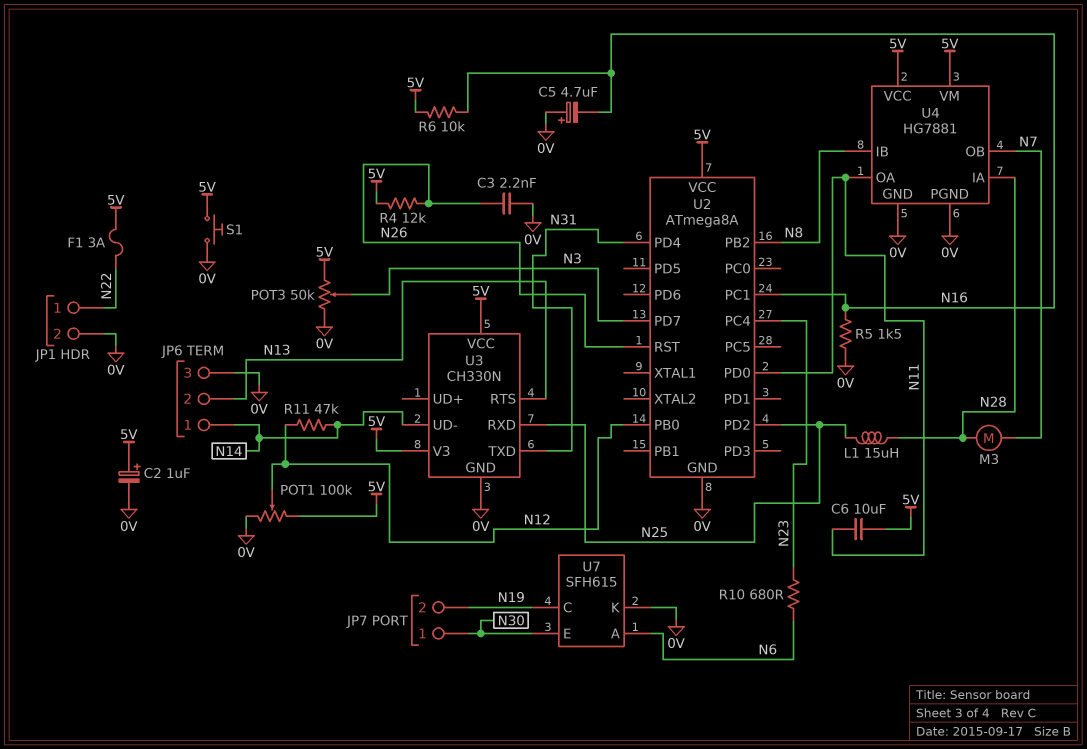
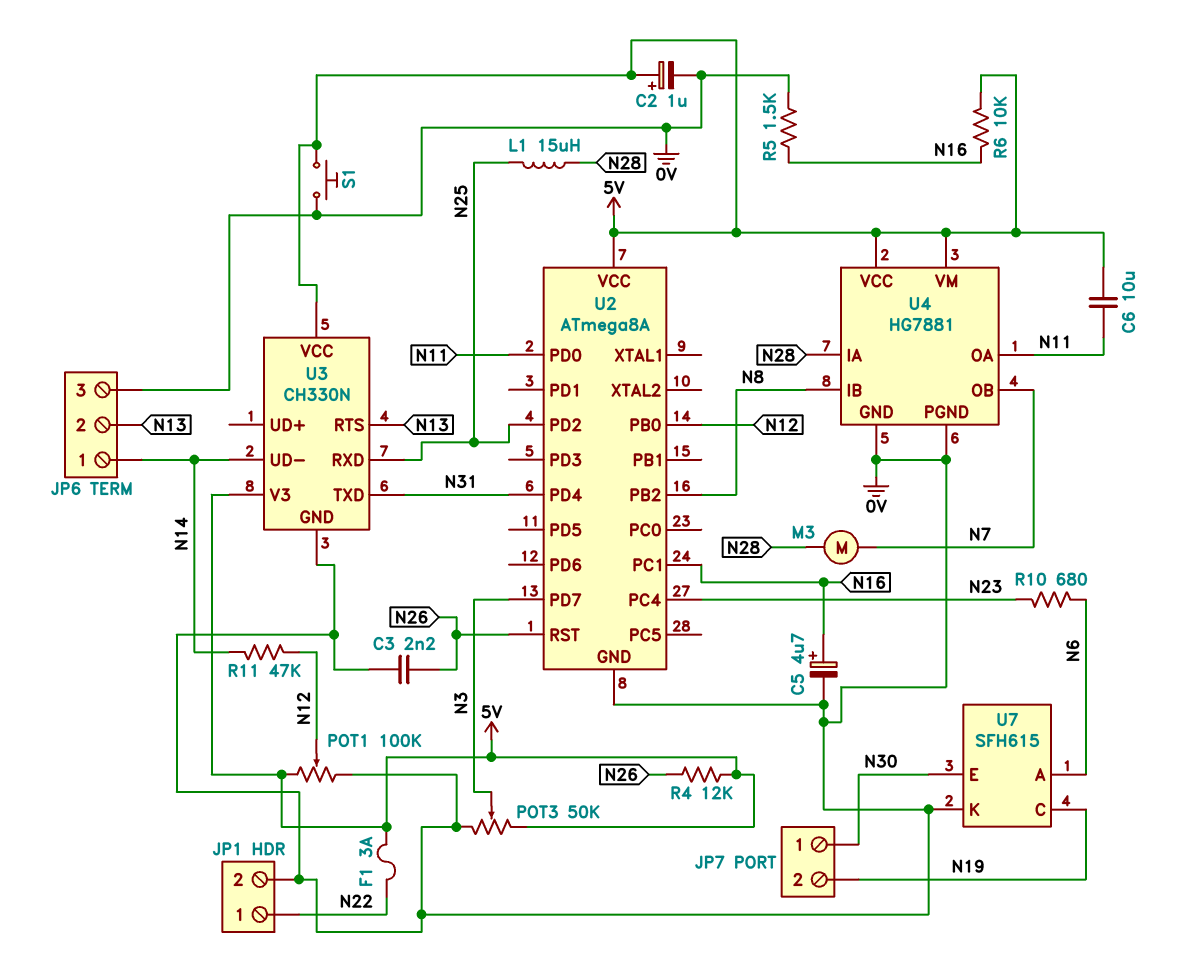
C5: 4.7uF (plus 0V, minus N16) -> 4.7uF (plus N16, minus 0V)

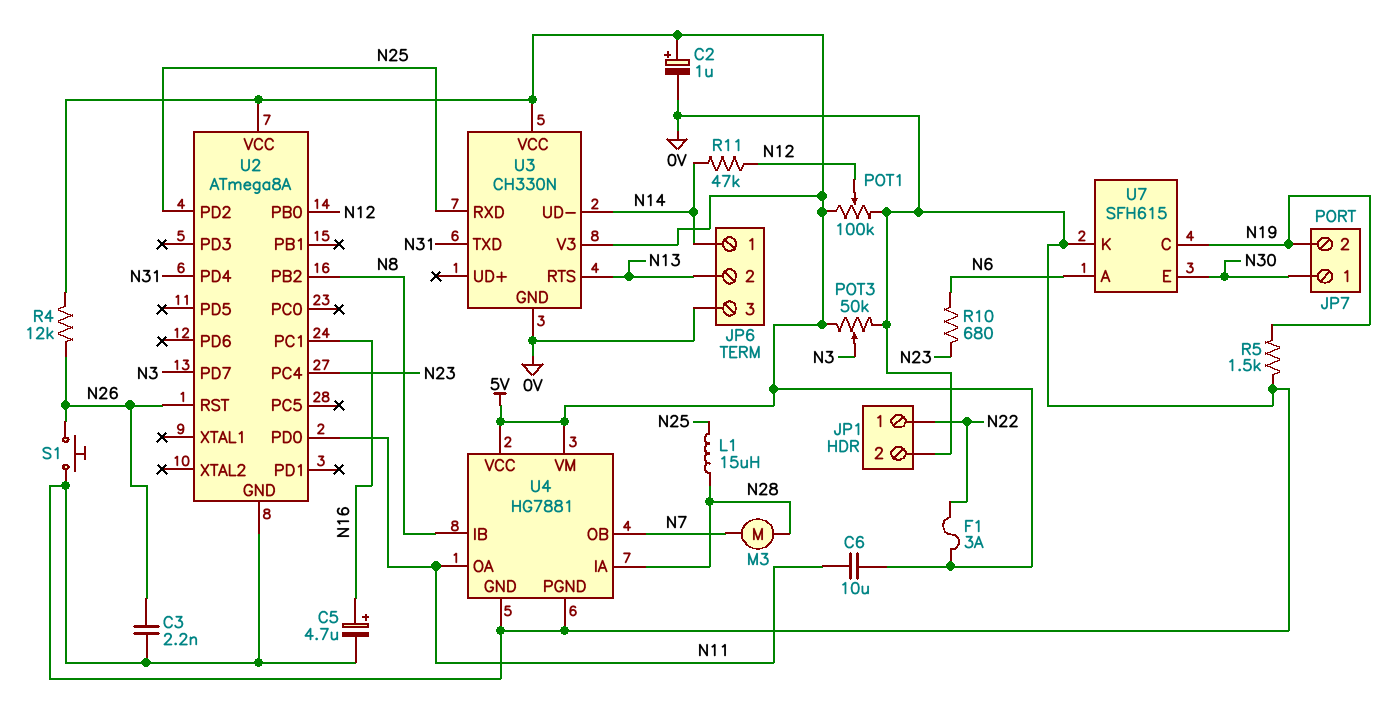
R5: 1.5k (0V, N16) -> 1.5k (0V, N19)
R6: 10k (5V, N16) -> none
S1: button (0V, 5V) -> button (0V, N26)

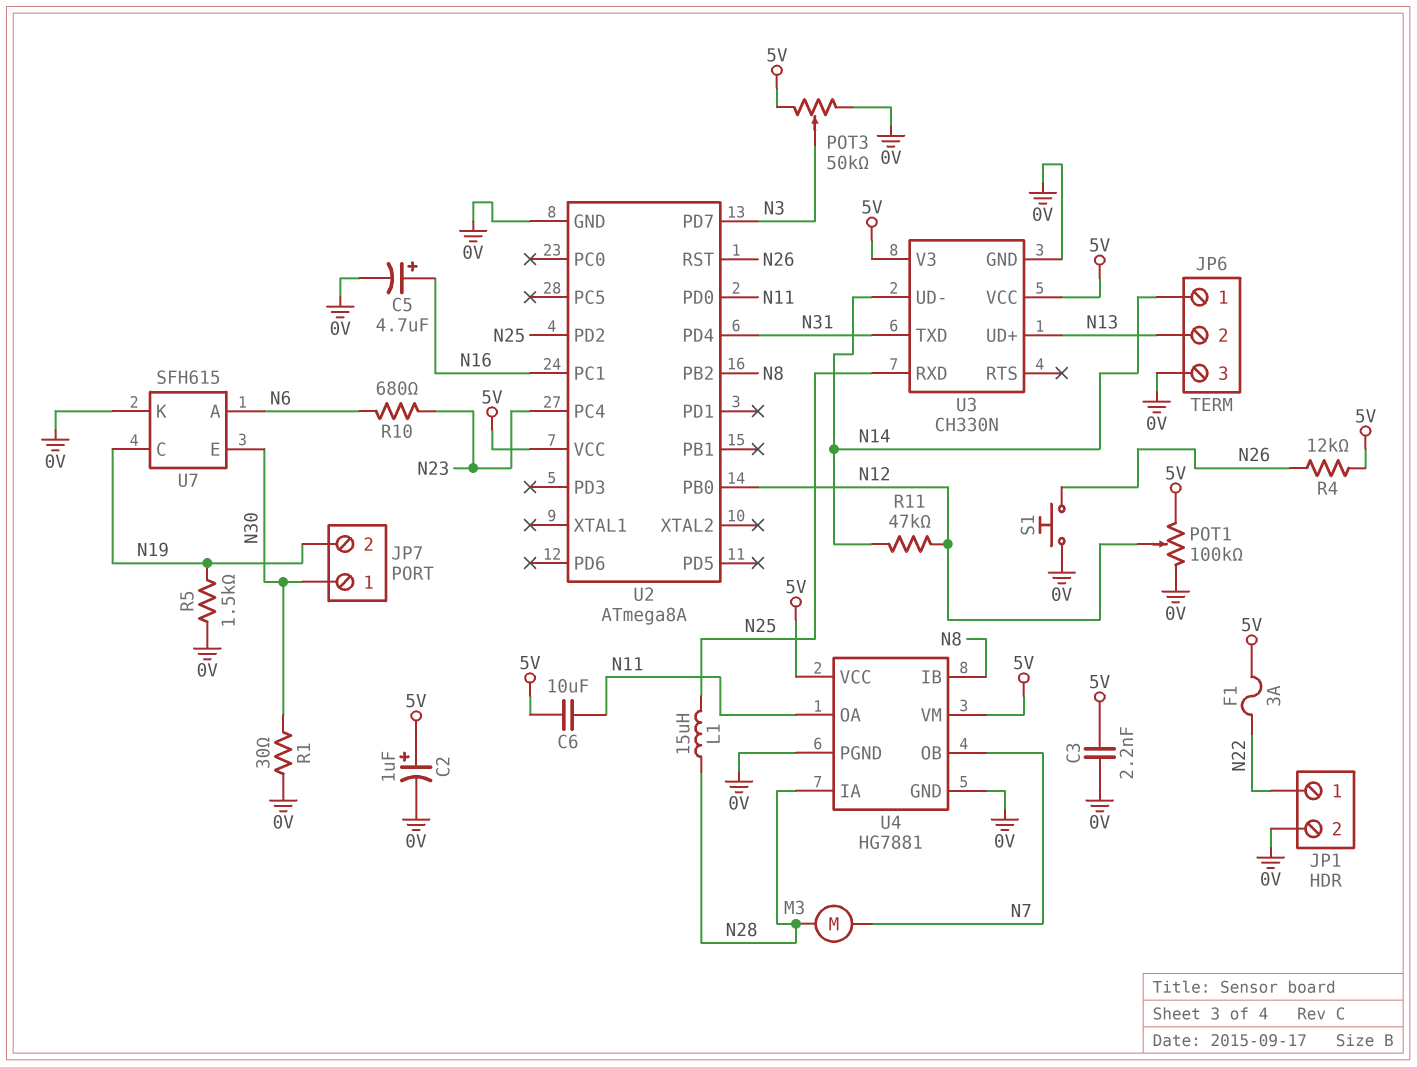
C3: 2.2nF (0V, N26) -> 2.2nF (0V, 5V)
R1: none -> 30 (0V, N30)
U3 pin RTS: N13 -> none
U3 pin UD+: none -> N13

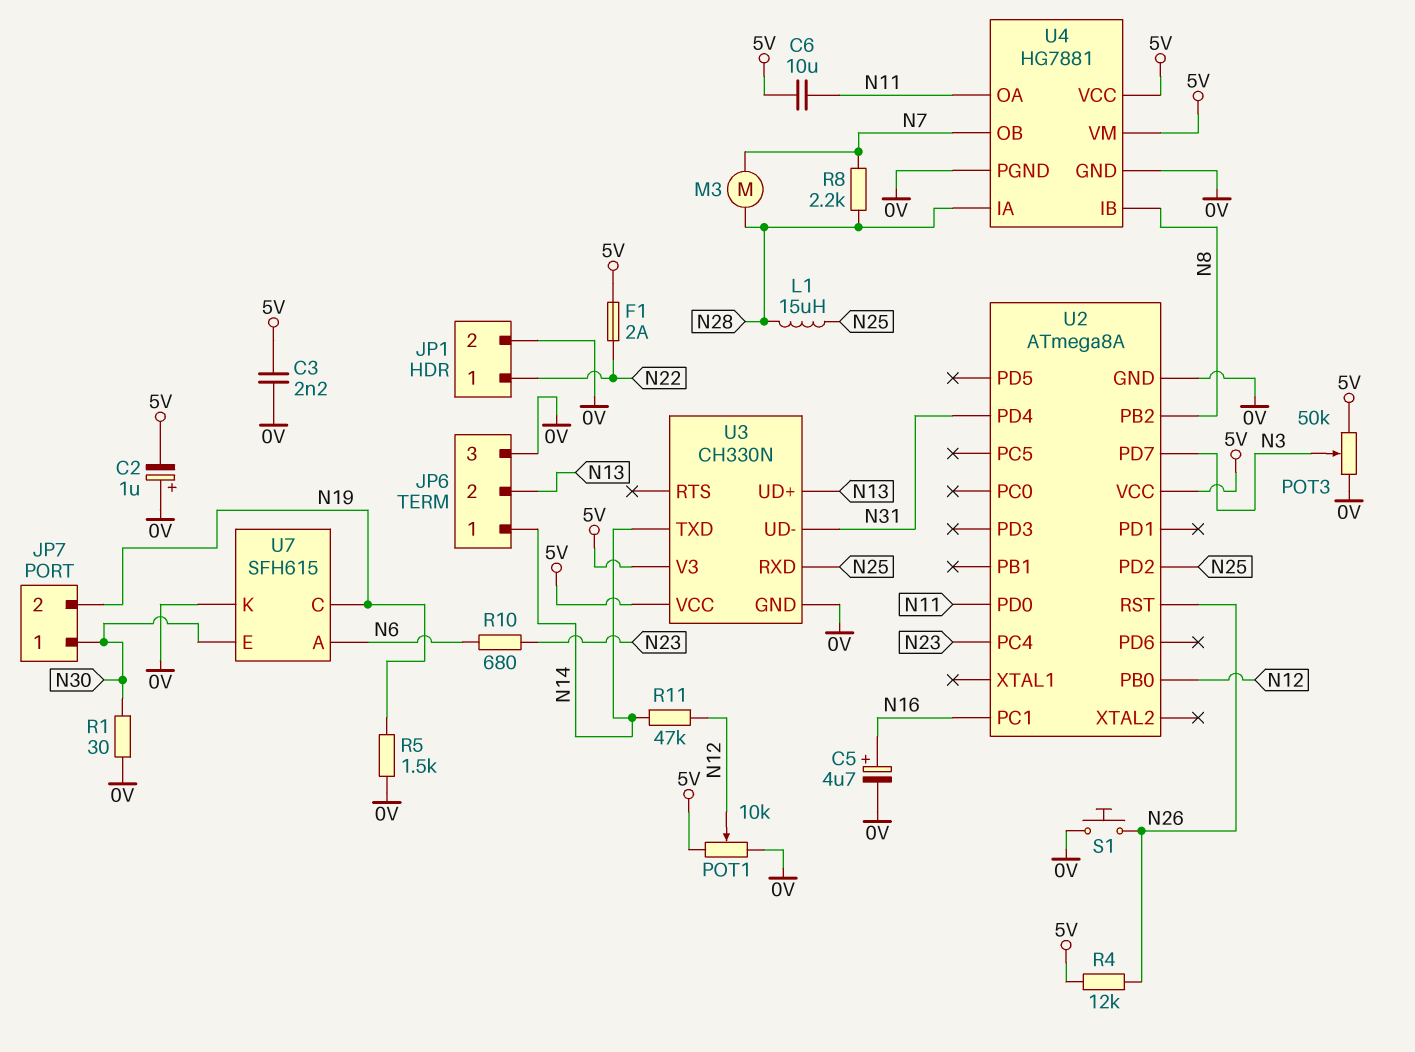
C2: 1uF (plus 5V, minus 0V) -> 1uF (plus 0V, minus 5V)
F1: 3A (5V, N22) -> 2A (5V, N22)
POT1: 100k (0V, 5V, wiper N12) -> 10k (0V, 5V, wiper N12)
R8: none -> 2.2k (N7, N28)
U3 pin TXD: N31 -> N14
U3 pin UD-: N14 -> N31

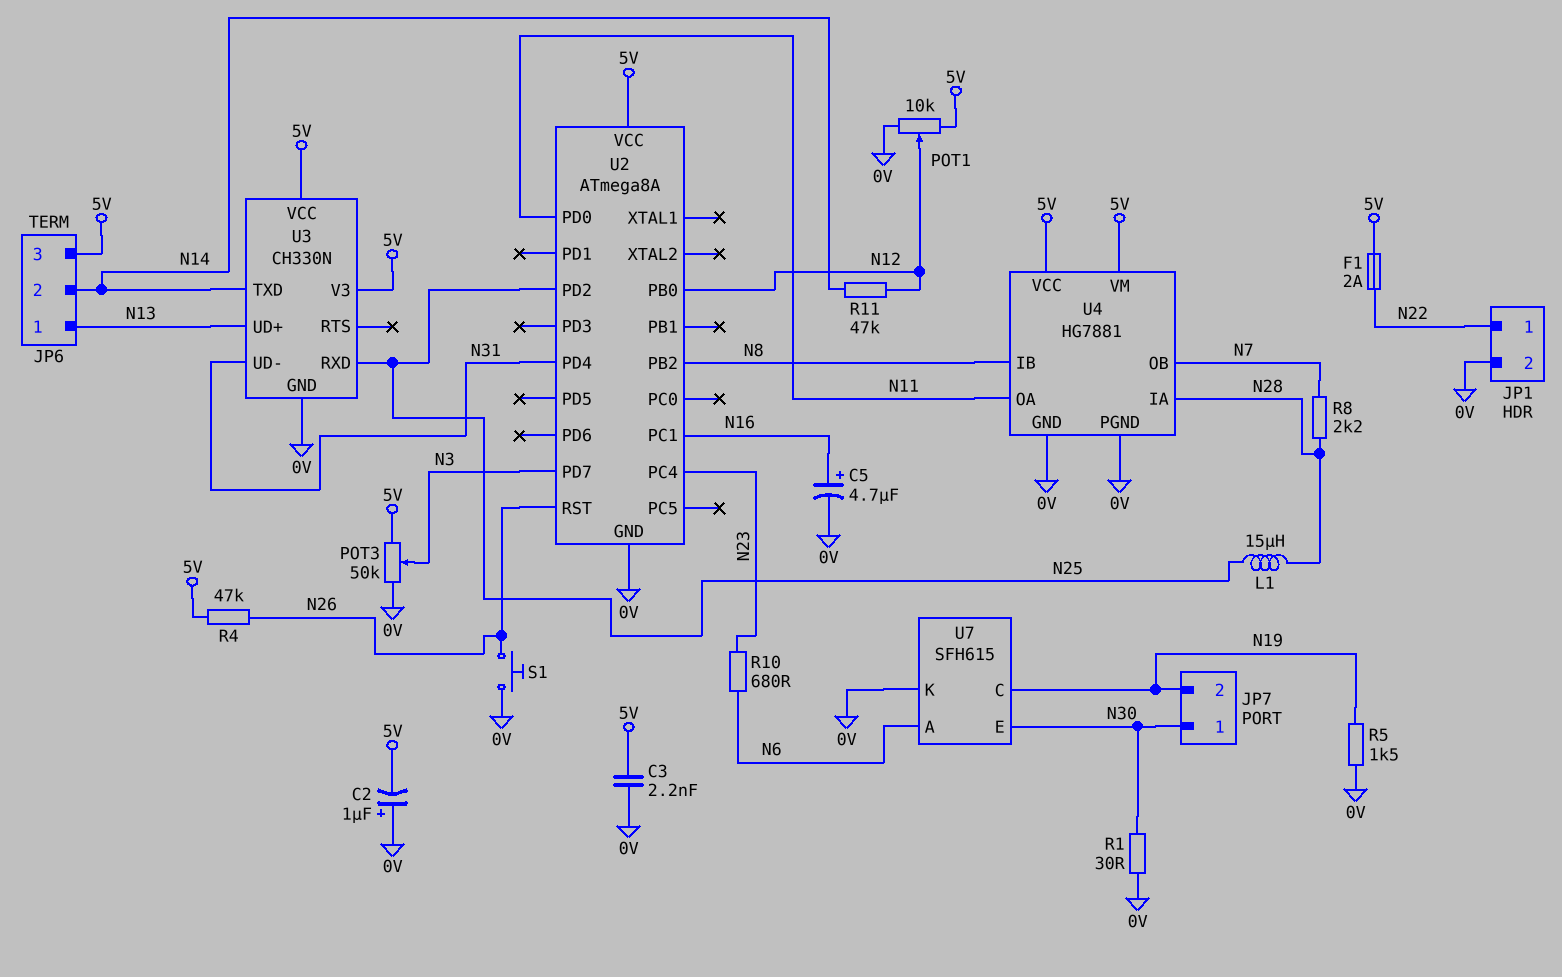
C6: 10uF (5V, N11) -> none
JP6 pin 1: N14 -> N13
JP6 pin 2: N13 -> N14
JP6 pin 3: 0V -> 5V
M3: motor (N7, N28) -> none
R4: 12k (5V, N26) -> 47k (5V, N26)

